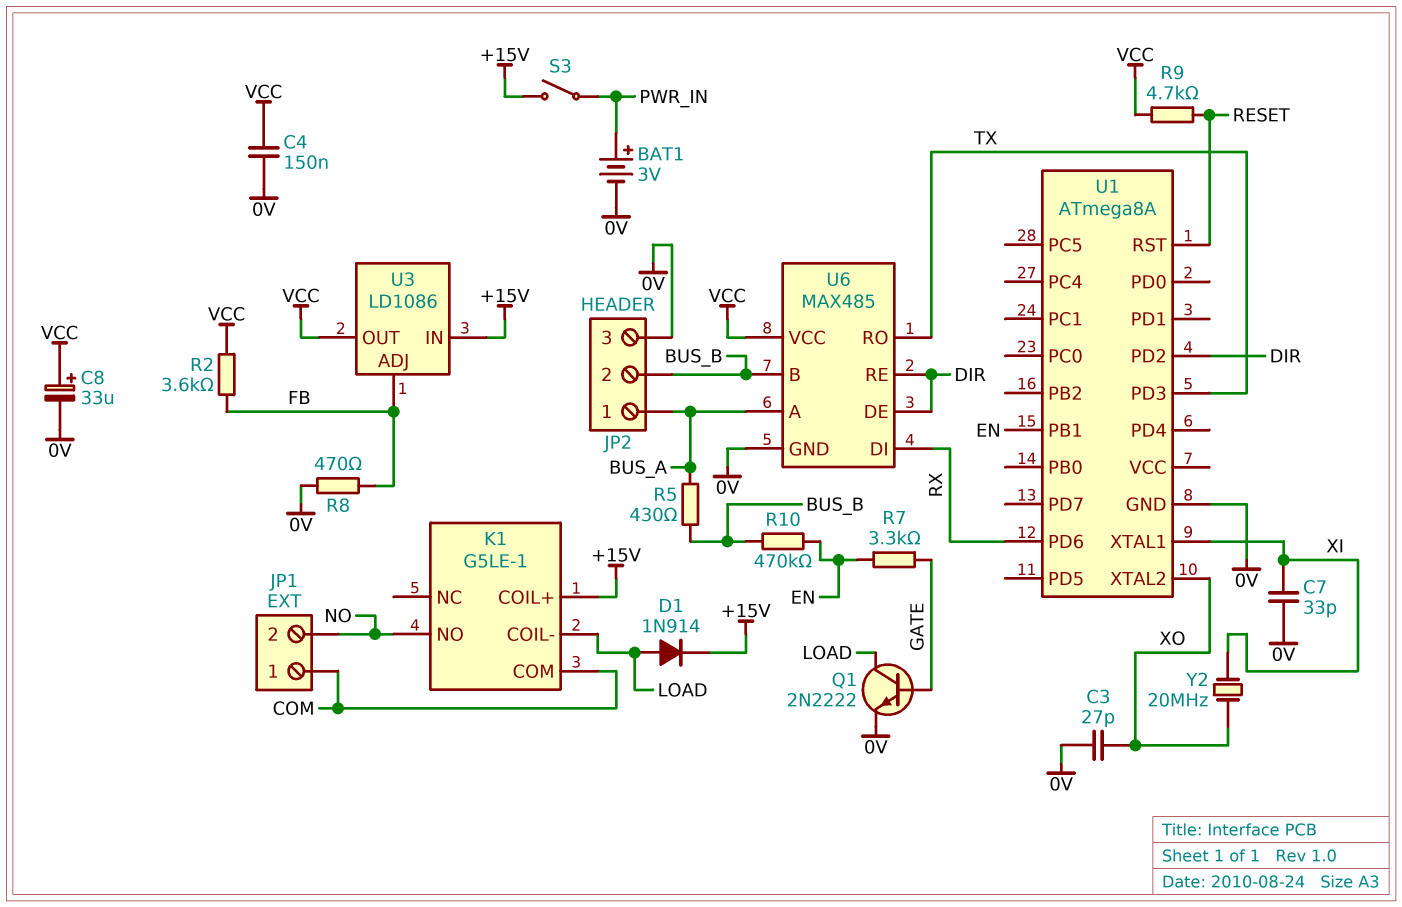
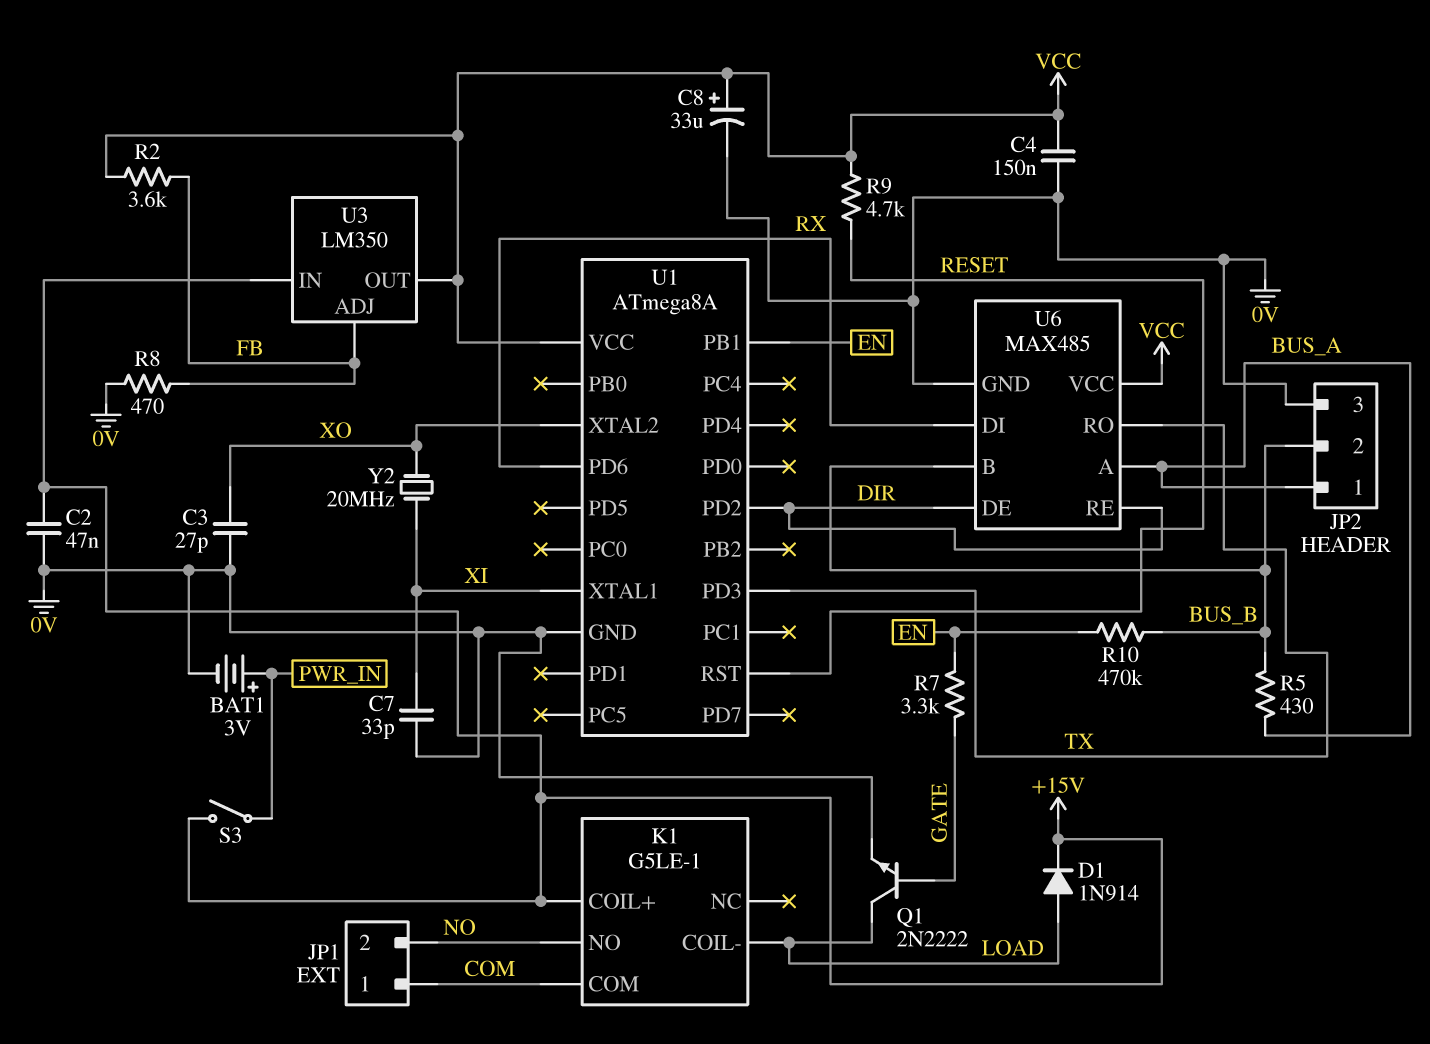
C2: none -> 47nF (+15V, 0V)
U1 pin VCC: none -> VCC
U3: LD1086 -> LM350

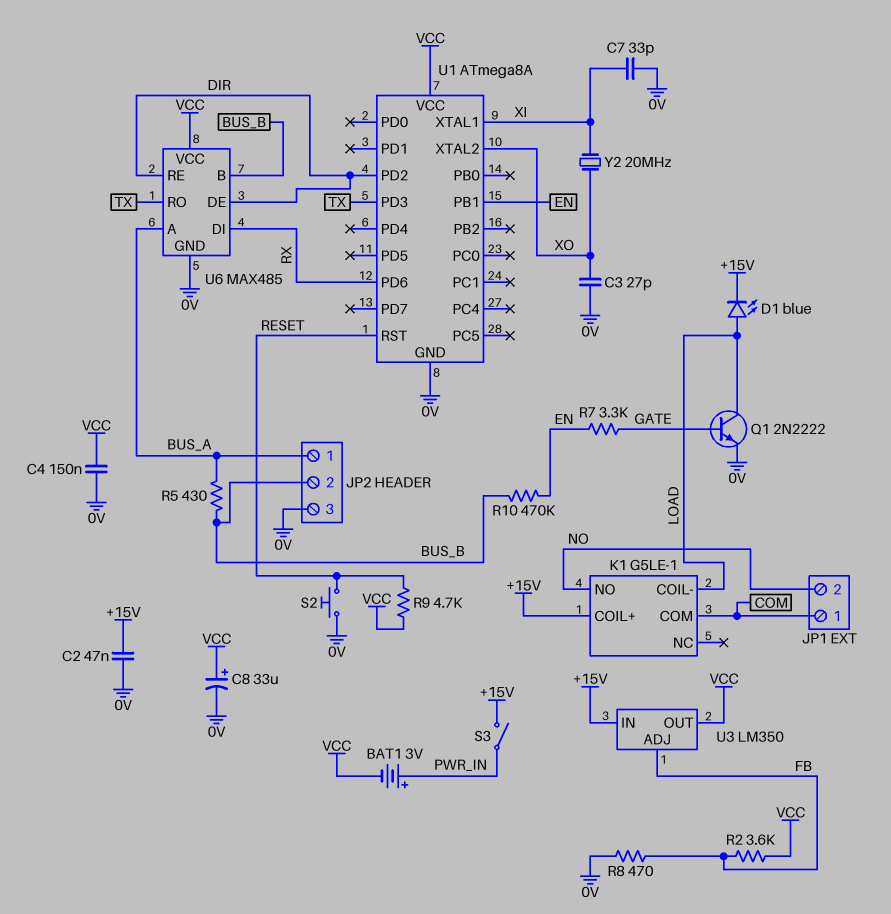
BAT1: 3V (plus PWR_IN, minus 0V) -> 3V (plus PWR_IN, minus VCC)
D1: diode 1N914 (A LOAD, K +15V) -> LED blue (A LOAD, K +15V)
S2: none -> button (0V, RESET)

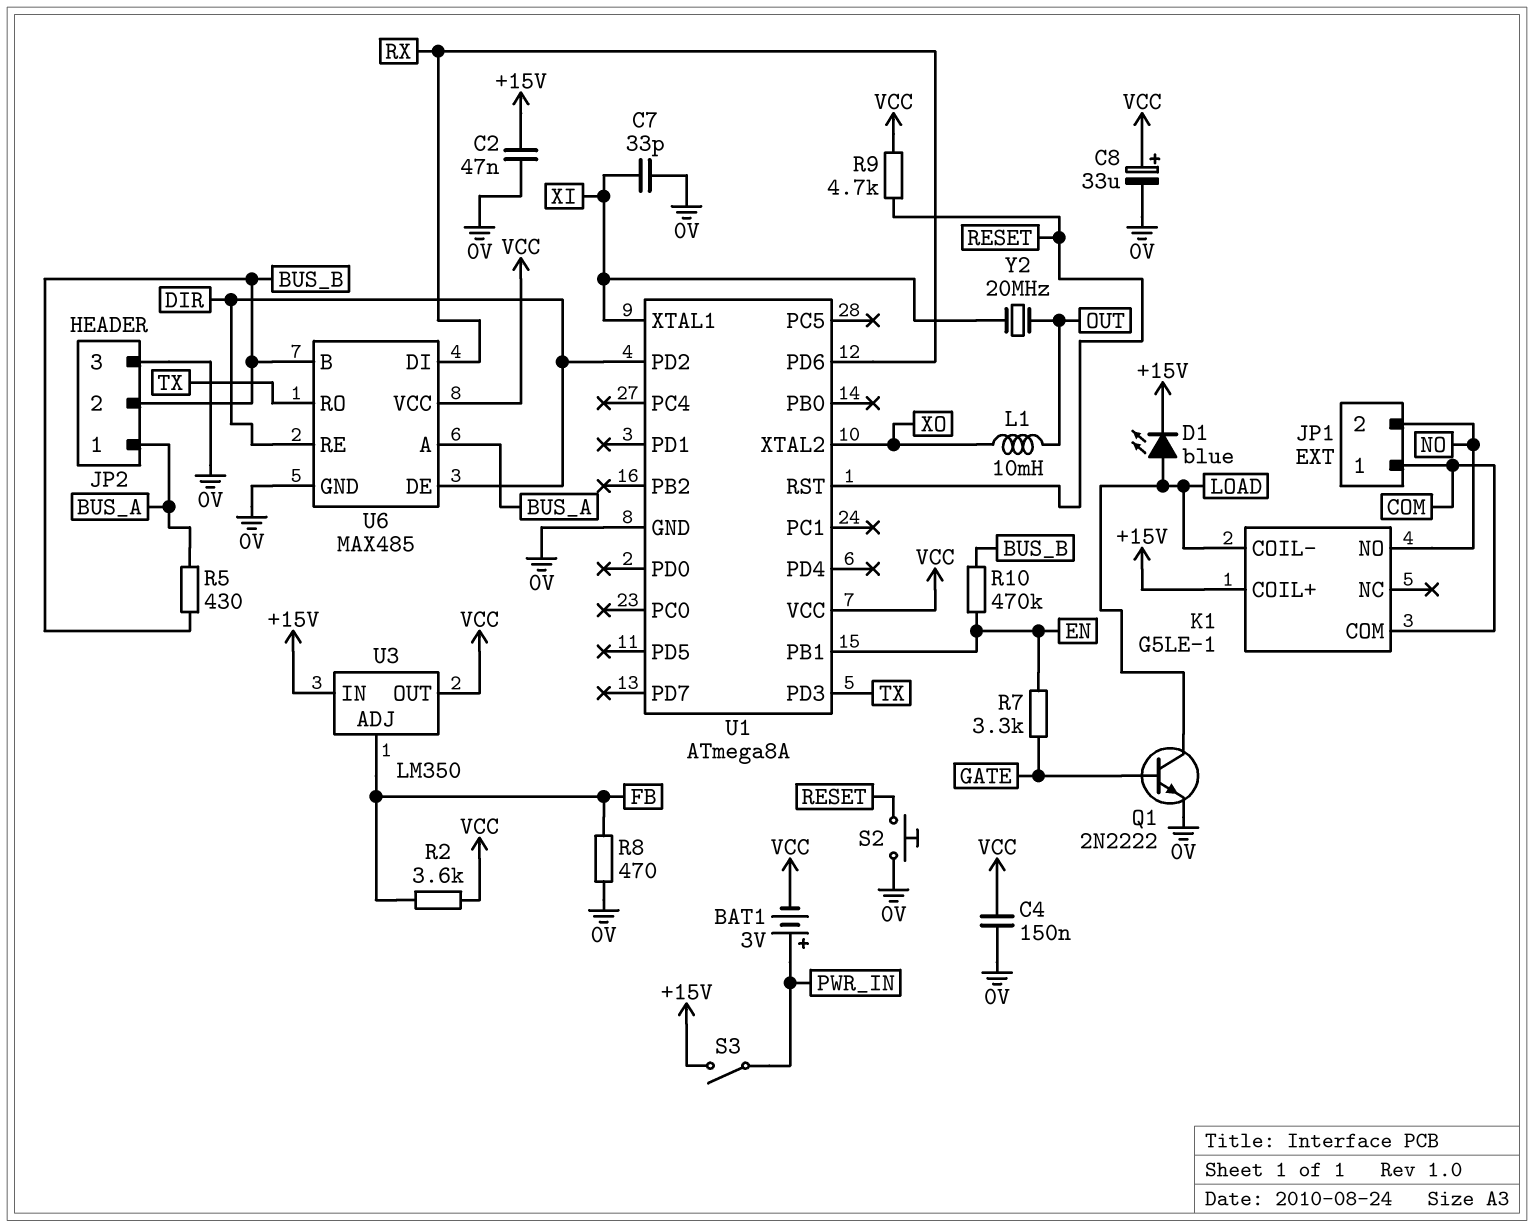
C3: 27pF (0V, XO) -> none
L1: none -> 10mH (OUT, XO)
Y2: 20MHz (XI, XO) -> 20MHz (OUT, XI)

